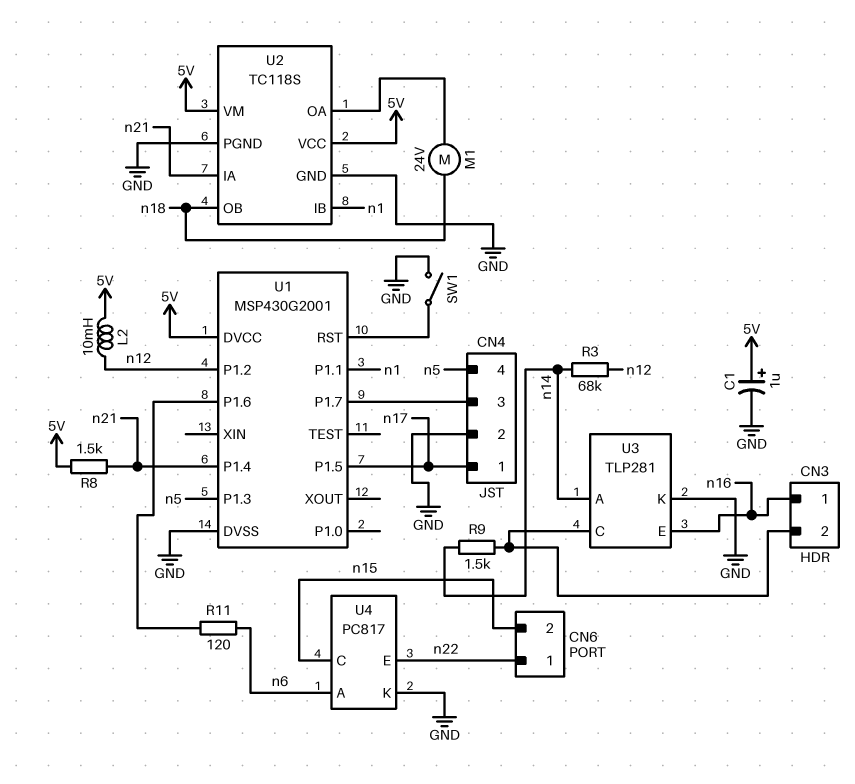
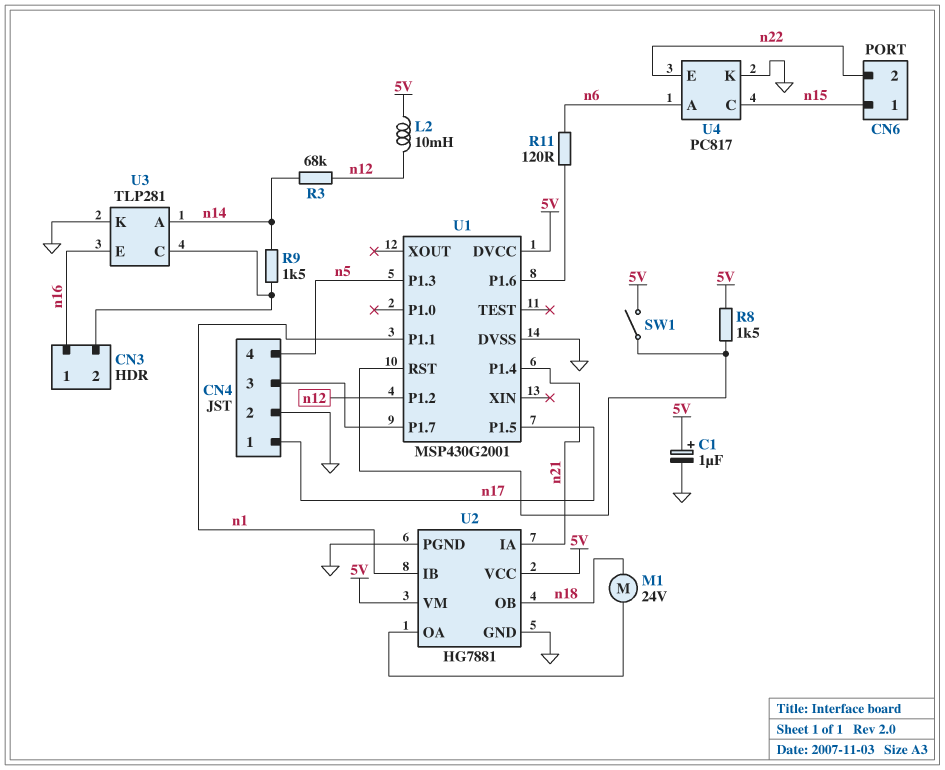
CN6 pin 1: n22 -> n15
CN6 pin 2: n15 -> n22
R8: 1.5k (5V, n21) -> 1.5k (5V, U1/RST)
SW1: switch (GND, U1/RST) -> switch (5V, U1/RST)
U2: TC118S -> HG7881

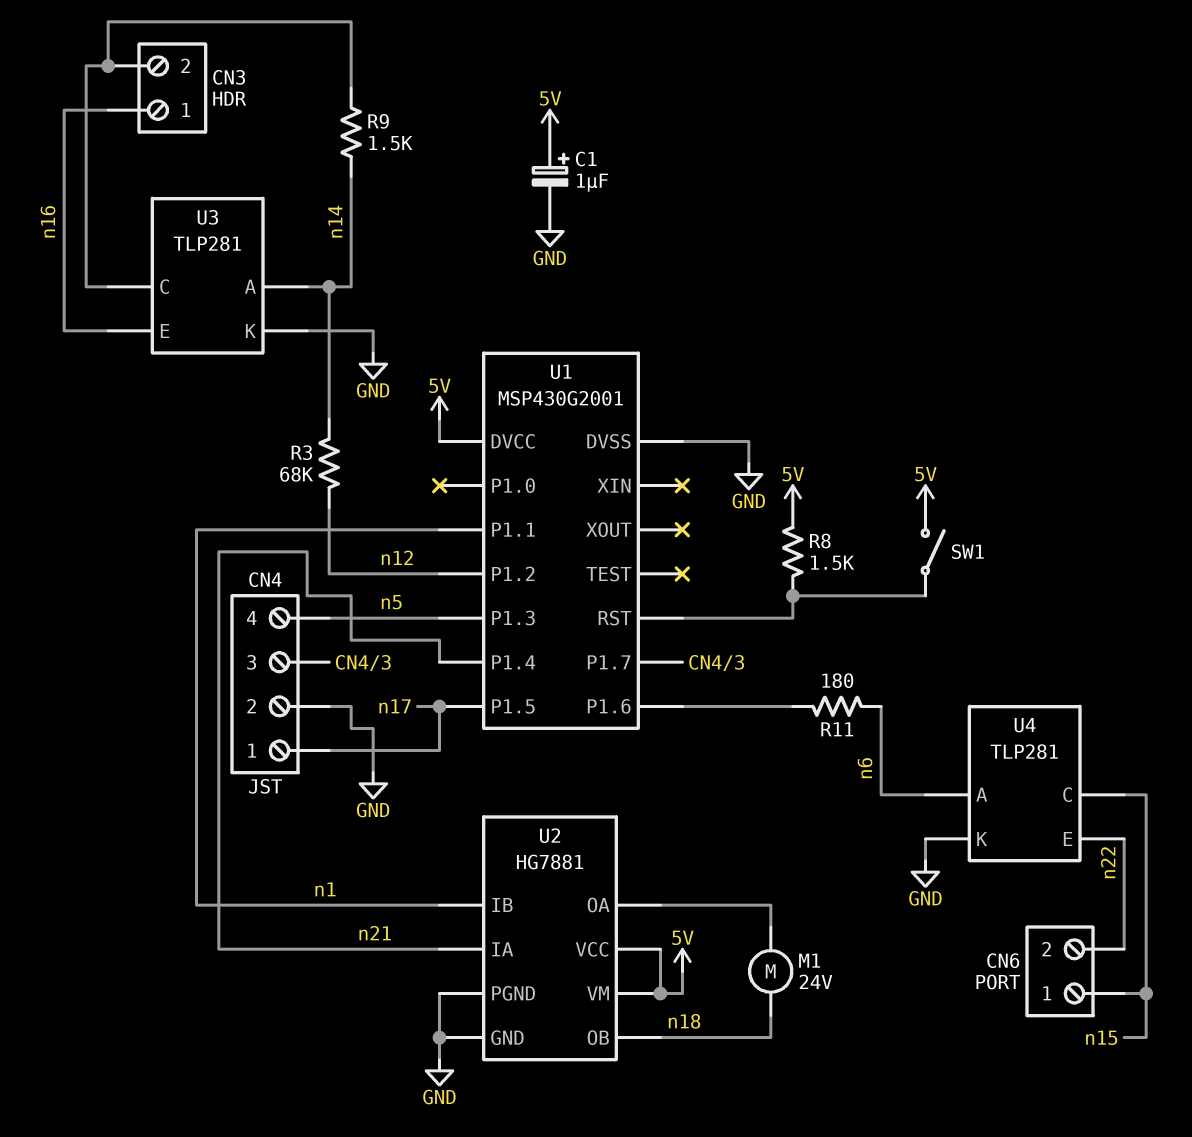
L2: 10mH (5V, n12) -> none
R11: 120 (U1/P1.6, n6) -> 180 (U1/P1.6, n6)
U4: PC817 -> TLP281

